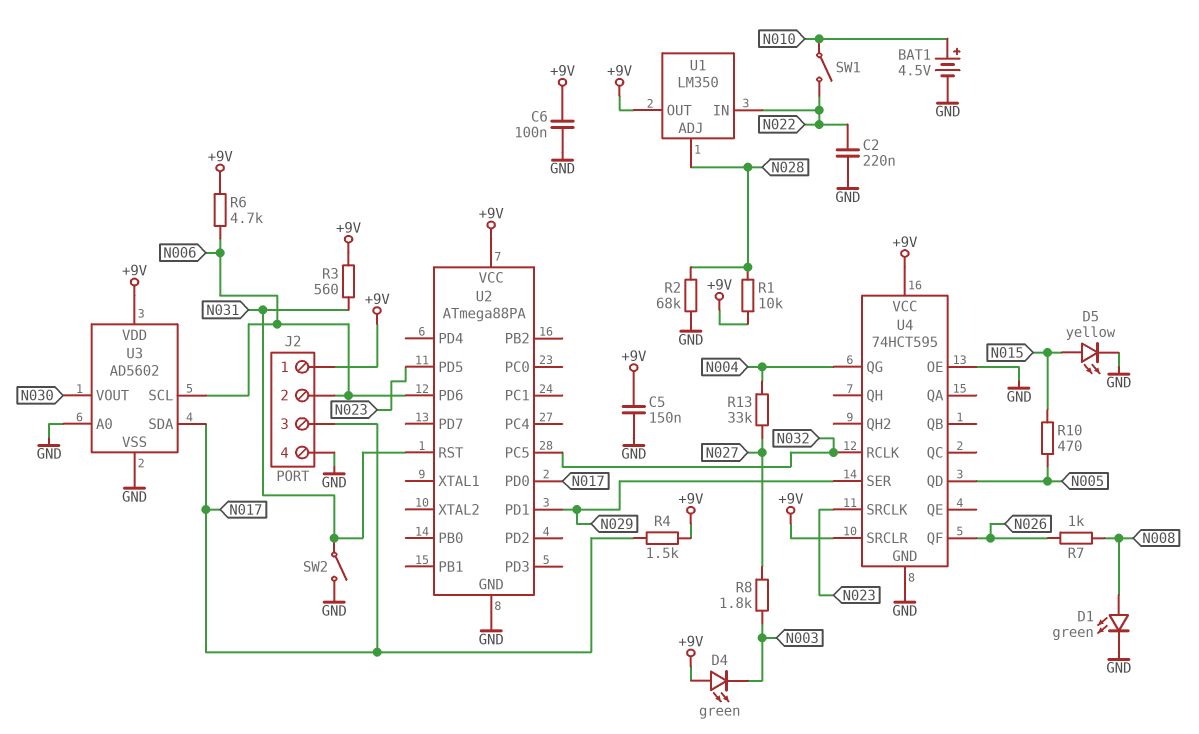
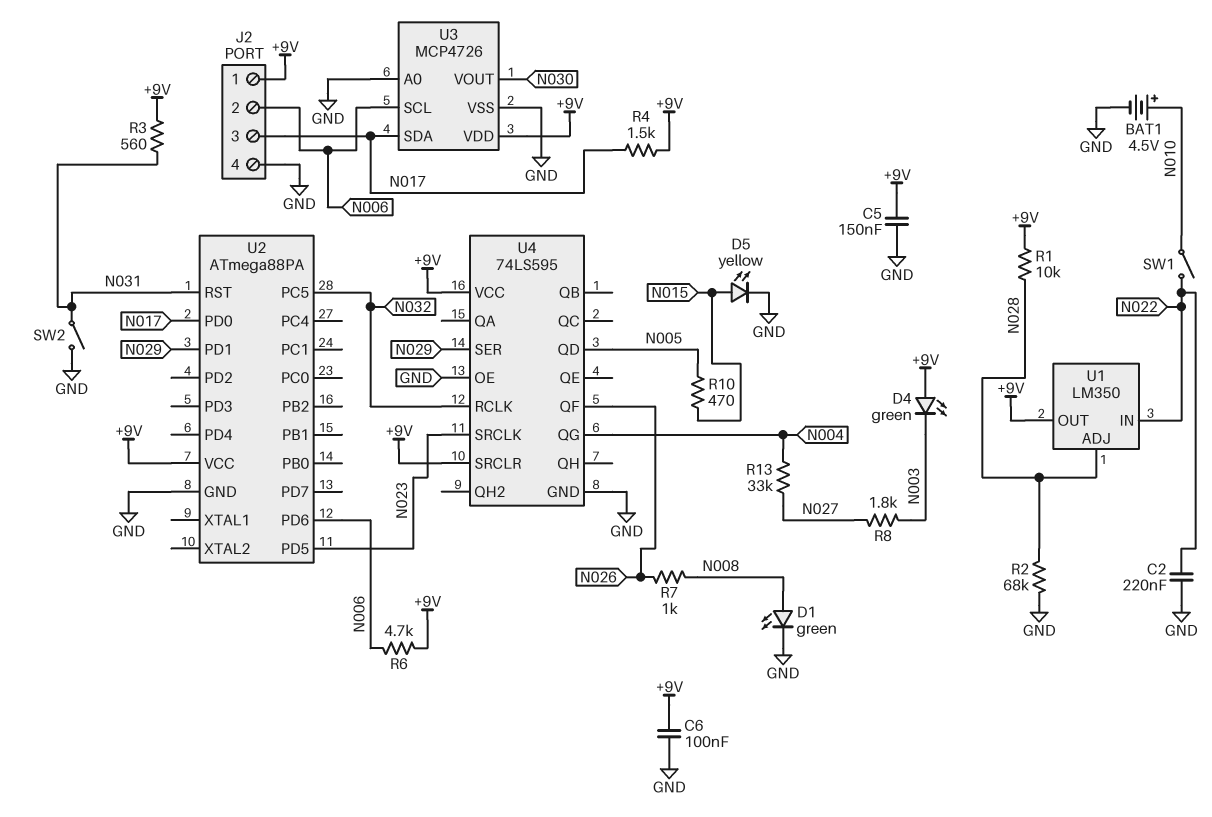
U3: AD5602 -> MCP4726
U4: 74HCT595 -> 74LS595

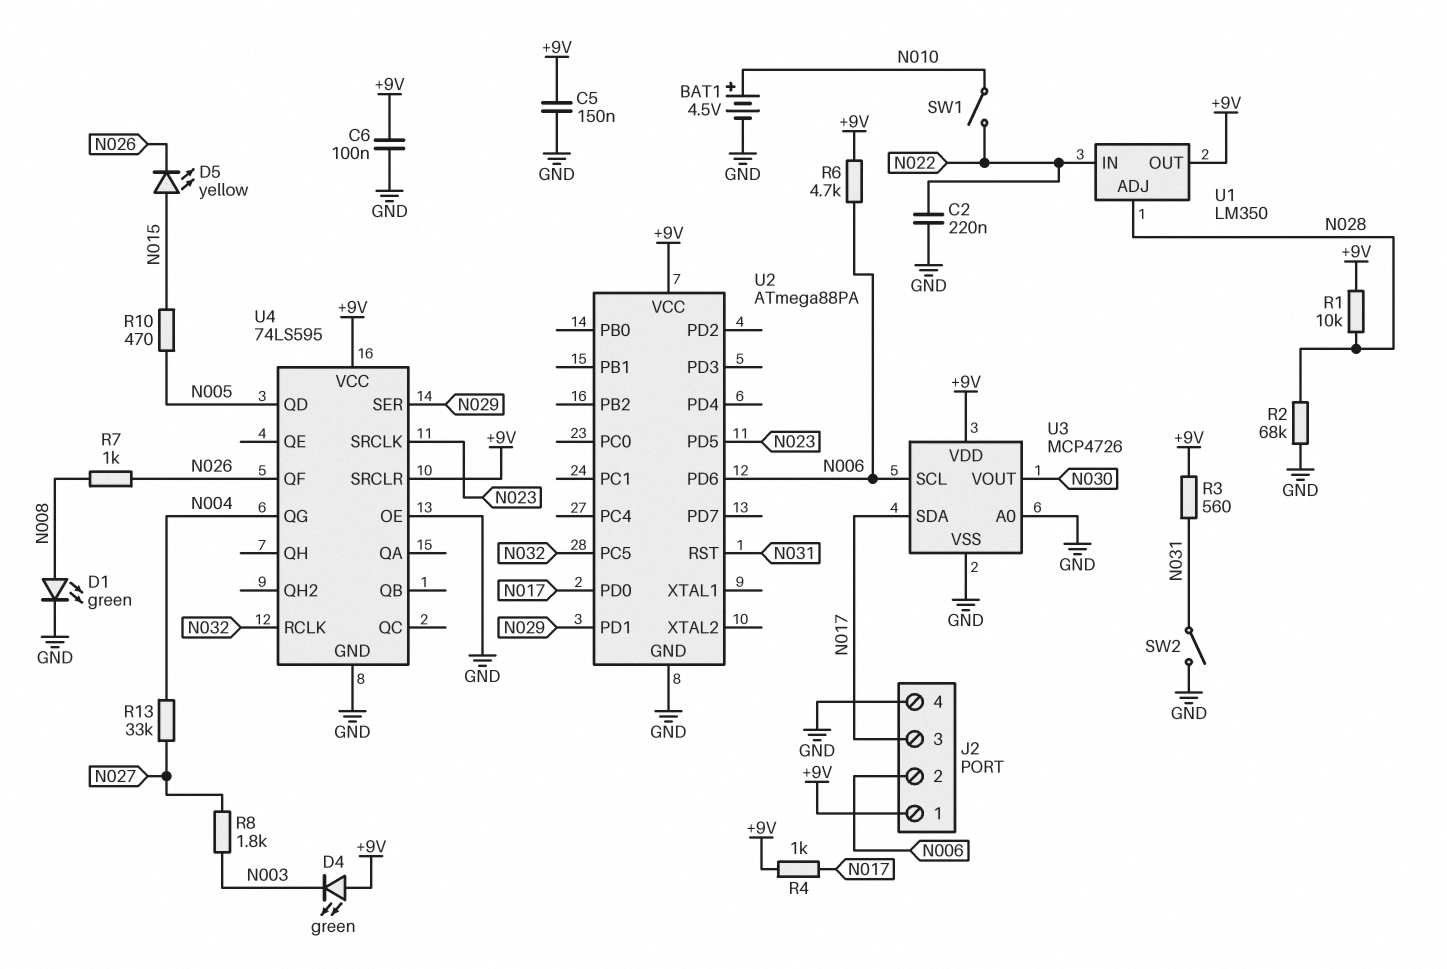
D5: LED yellow (A N015, K GND) -> LED yellow (A N015, K N026)
R4: 1.5k (+9V, N017) -> 1k (+9V, N017)

